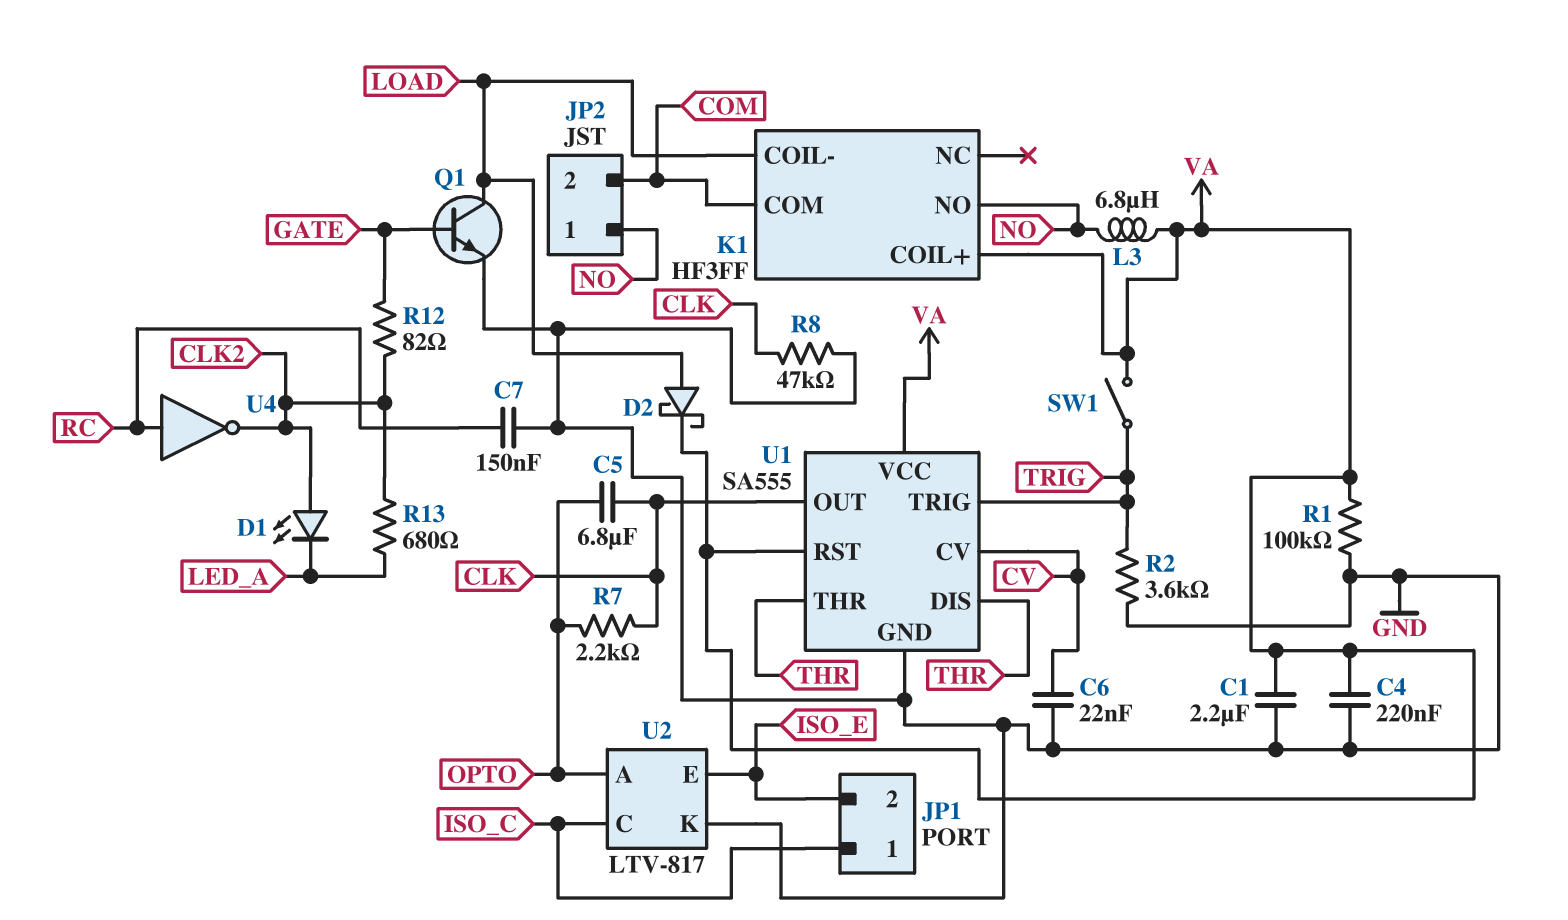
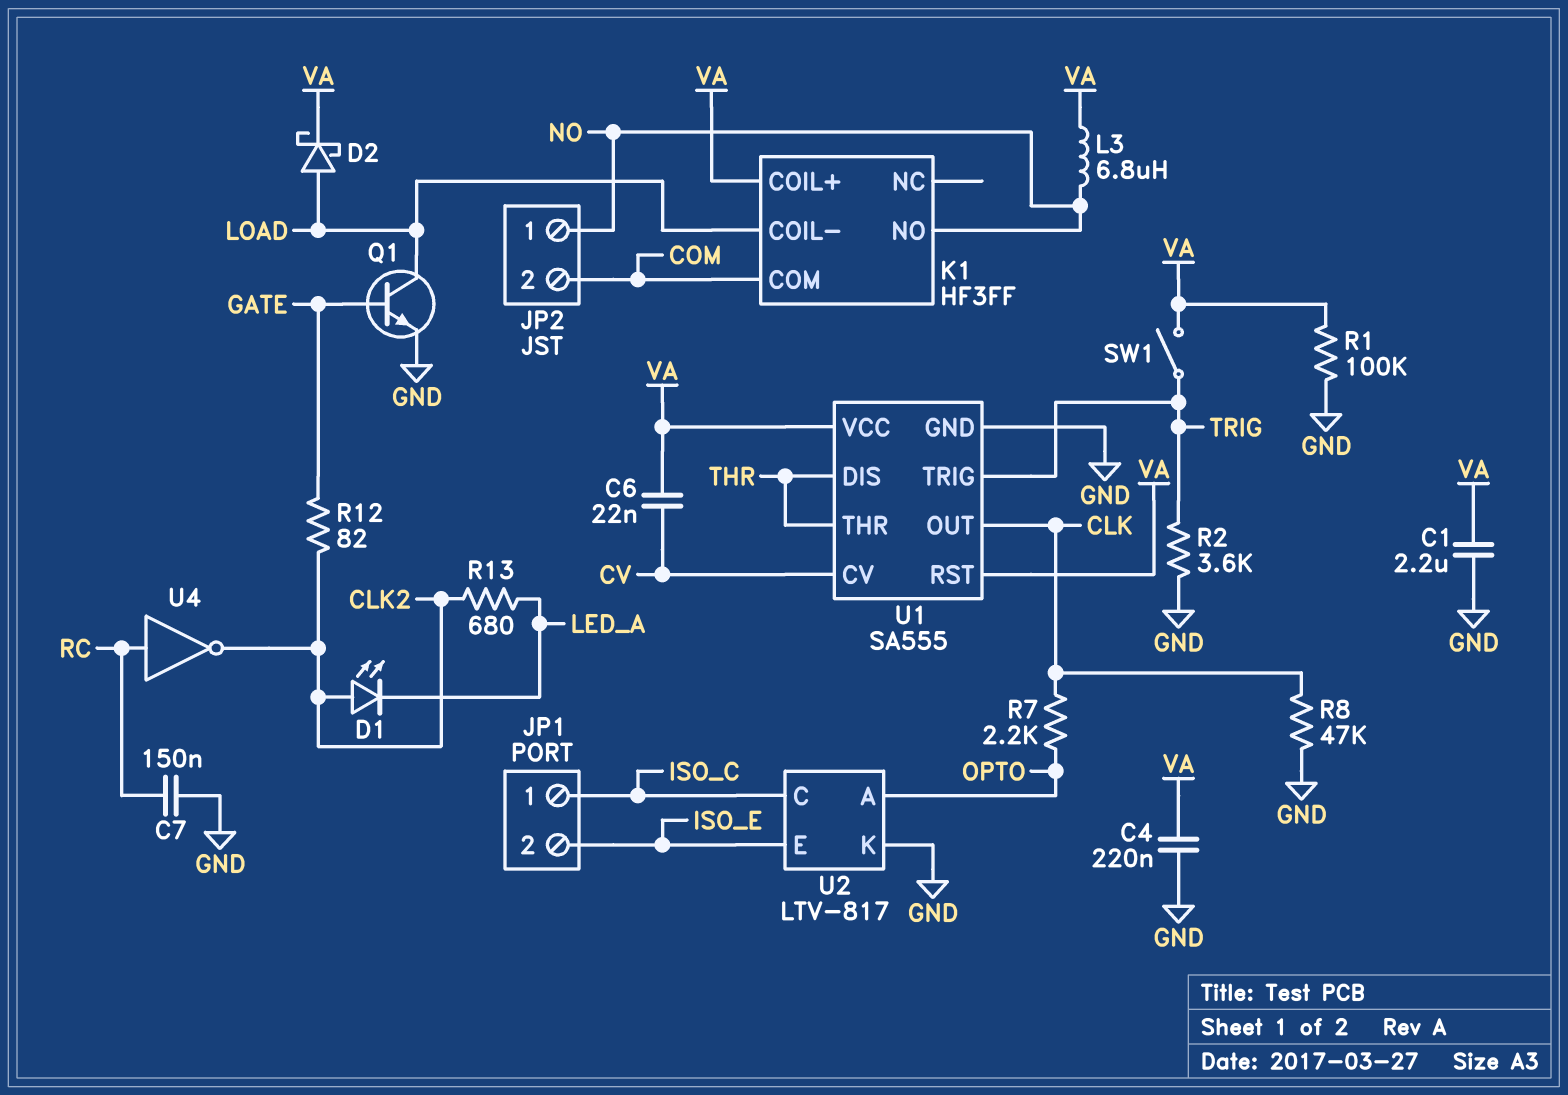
C5: 6.8uF (CLK, OPTO) -> none
C6: 22nF (CV, GND) -> 22nF (CV, VA)

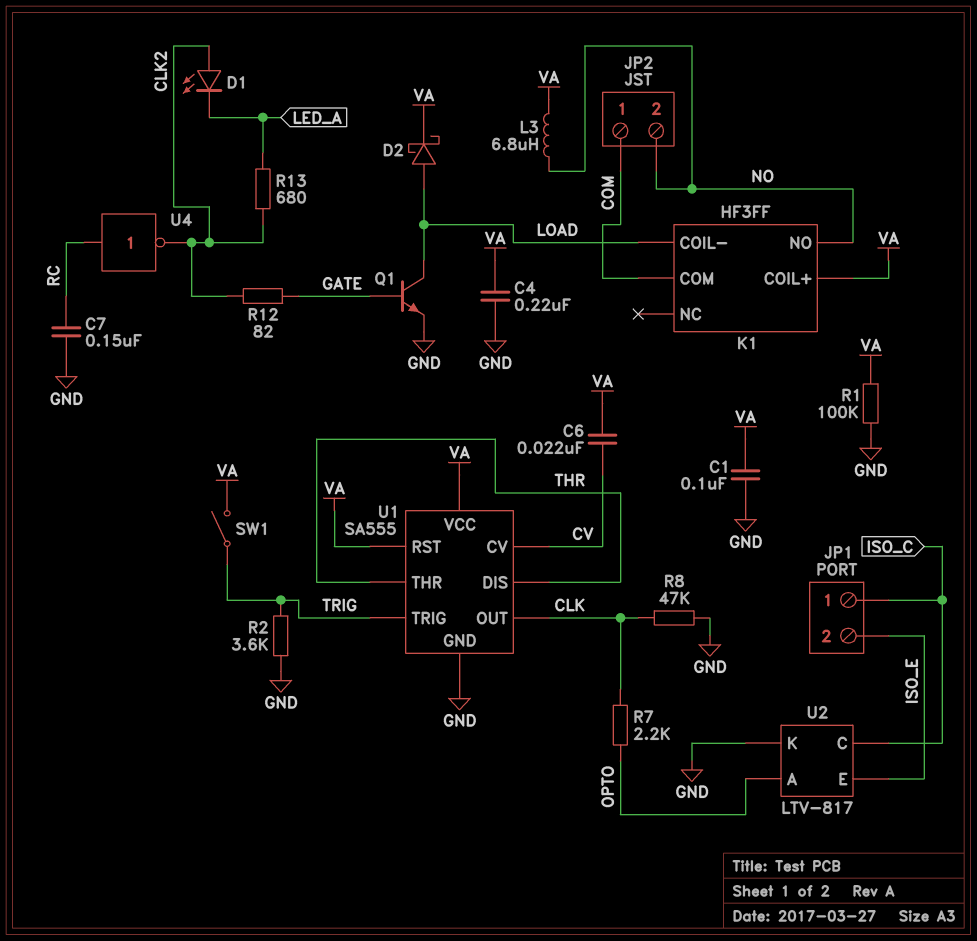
C1: 2.2uF (GND, VA) -> 100nF (GND, VA)
JP2 pin 1: NO -> COM
JP2 pin 2: COM -> NO

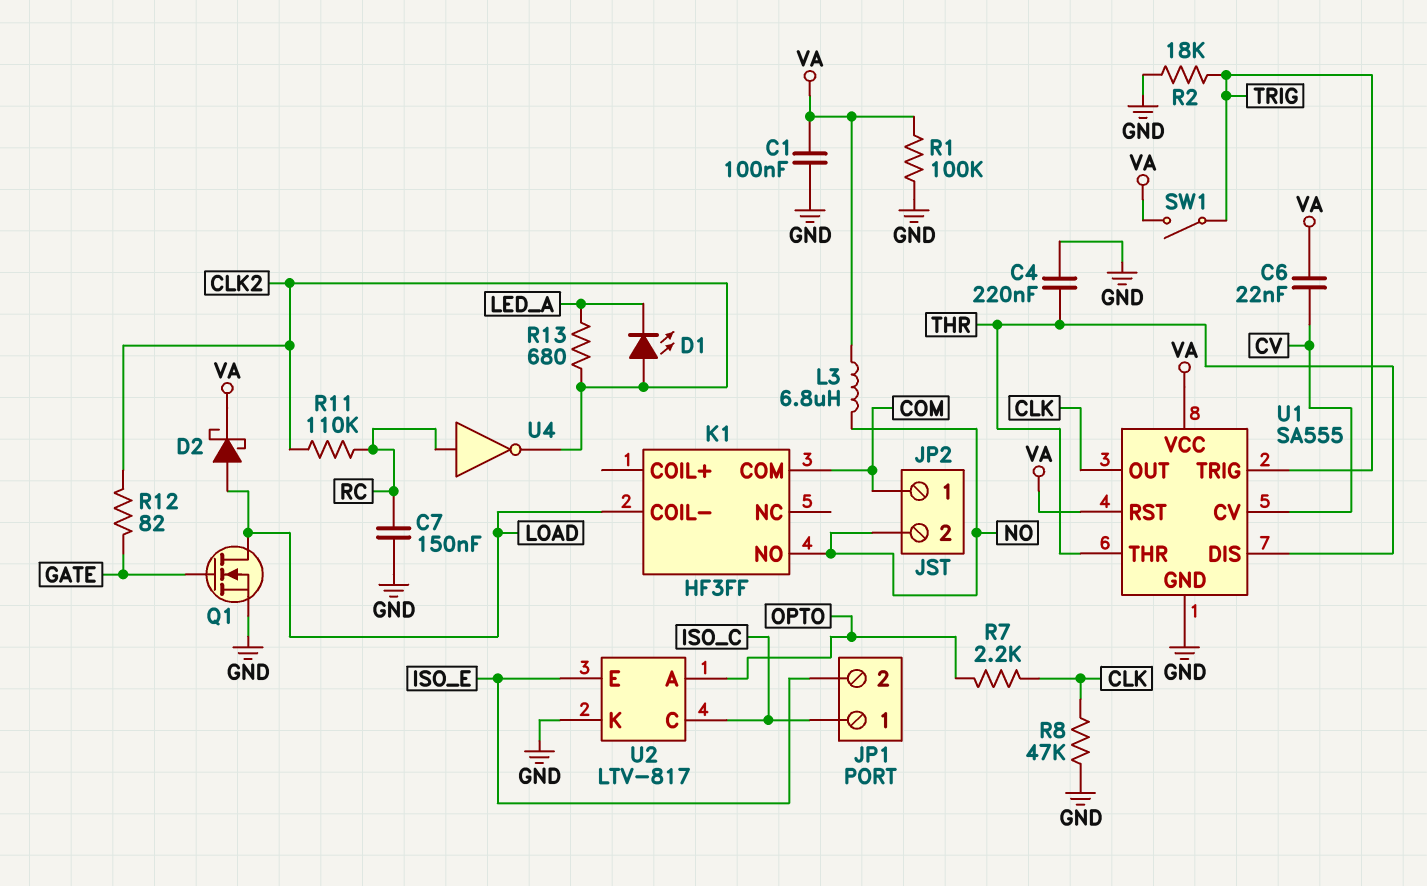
C4: 220nF (GND, VA) -> 220nF (GND, THR)
K1 pin COIL+: VA -> none
Q1: NPN (B GATE, C LOAD, E GND) -> NMOS (G GATE, D LOAD, S GND)
R2: 3.6k (GND, TRIG) -> 18k (GND, TRIG)
R11: none -> 110k (CLK2, RC)

